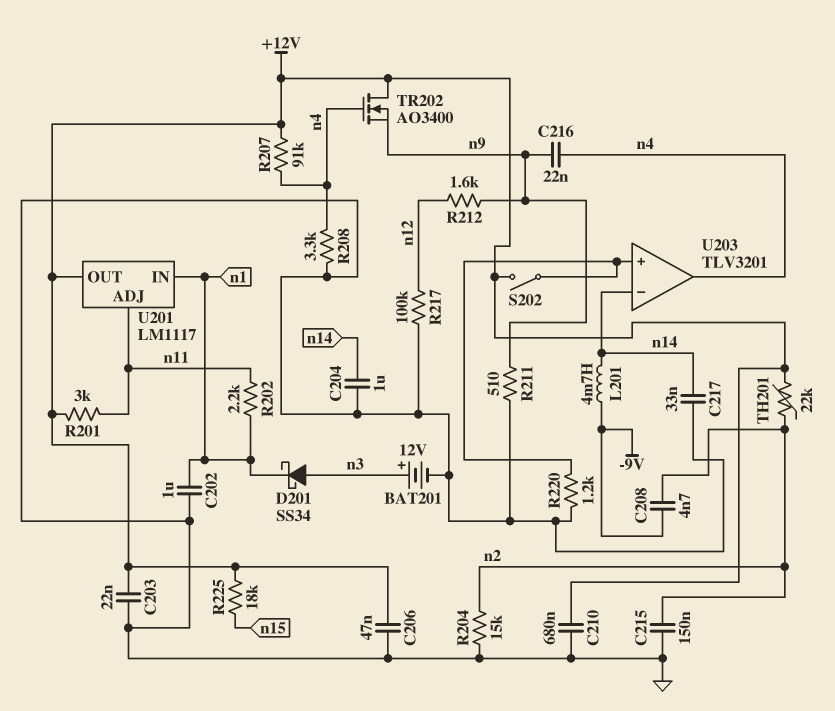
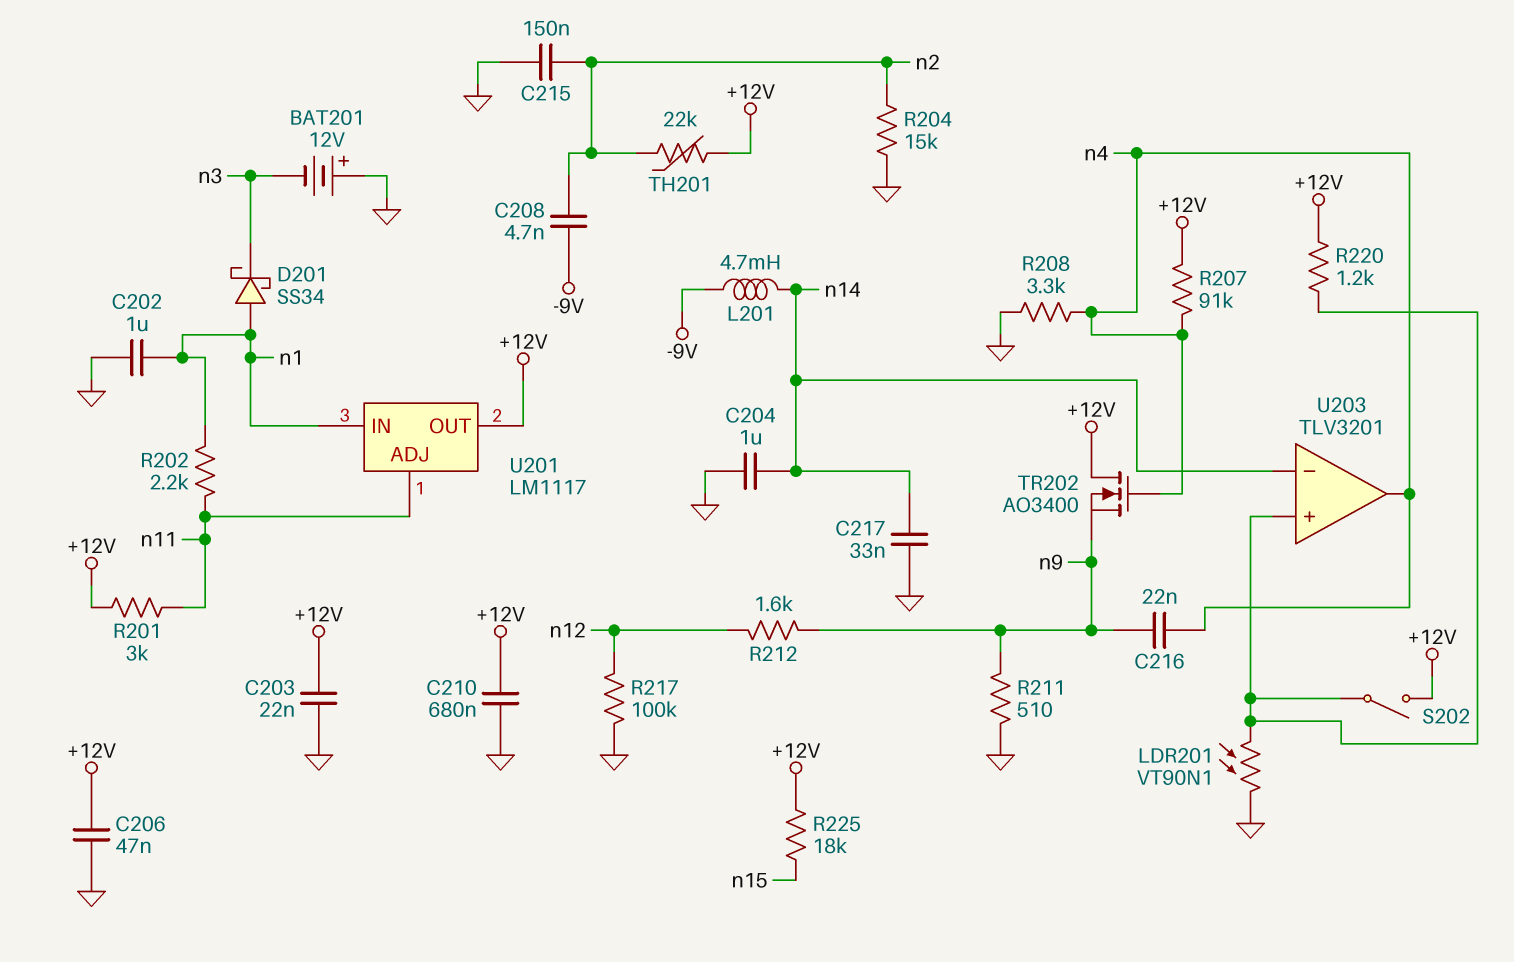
BAT201: 12V (plus n3, minus GND) -> 12V (plus GND, minus n3)
D201: schottky SS34 (A n3, K n1) -> schottky SS34 (A n1, K n3)
LDR201: none -> VT90N1 (GND, U203/in+)
R220: 1.2k (GND, U203/in+) -> 1.2k (+12V, U203/in+)

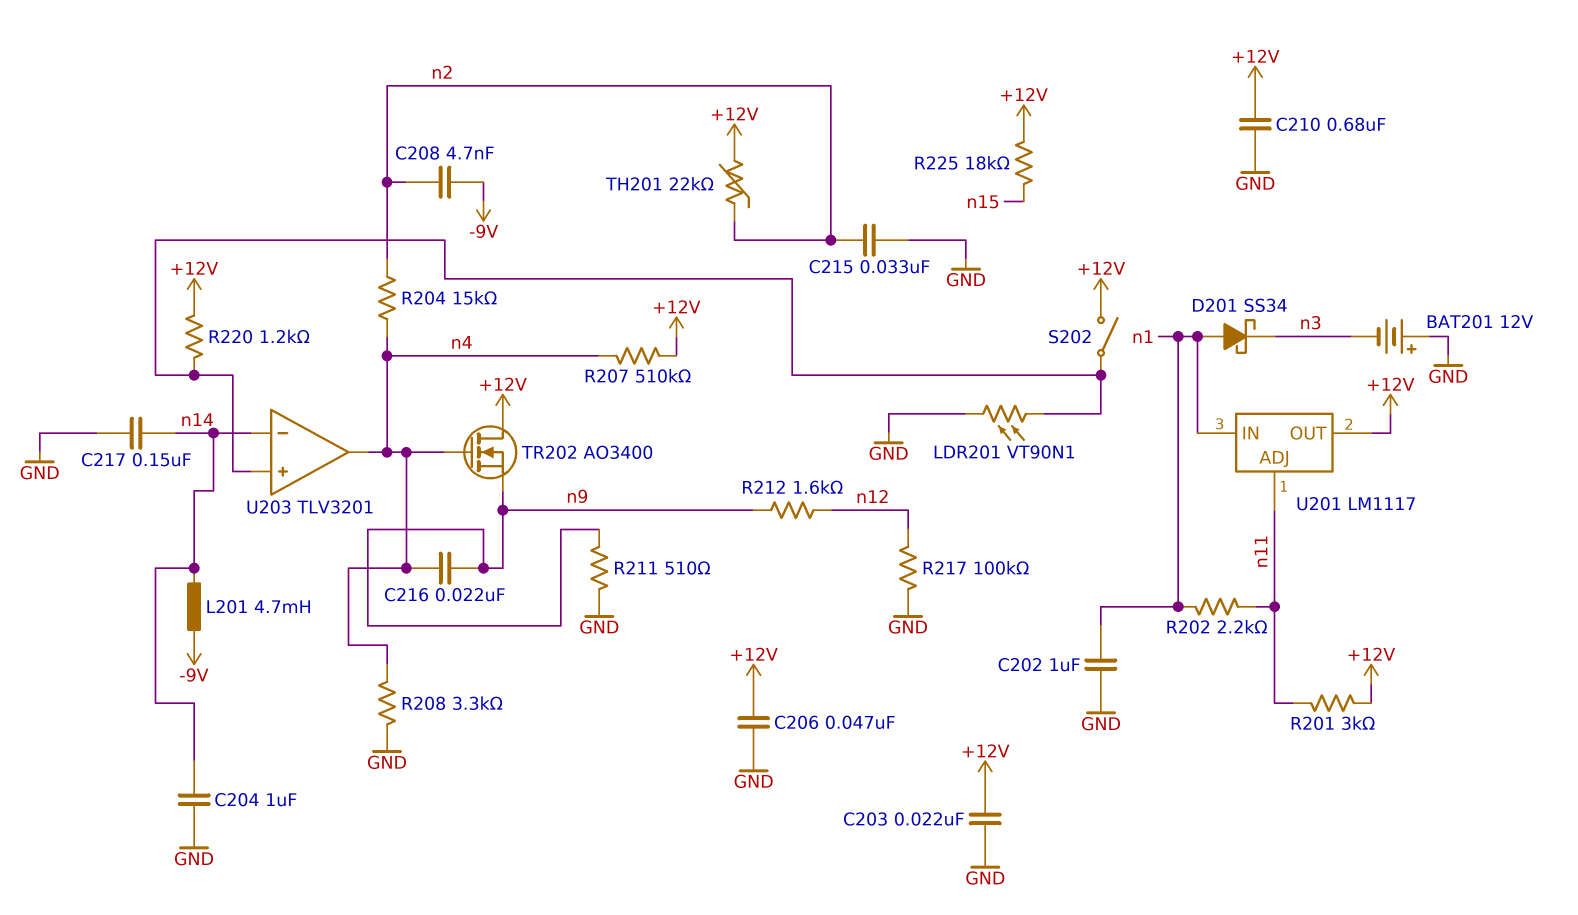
C215: 150nF (GND, n2) -> 33nF (GND, n2)
C217: 33nF (GND, n14) -> 150nF (GND, n14)
R204: 15k (GND, n2) -> 15k (n2, n4)
R207: 91k (+12V, n4) -> 510k (+12V, n4)

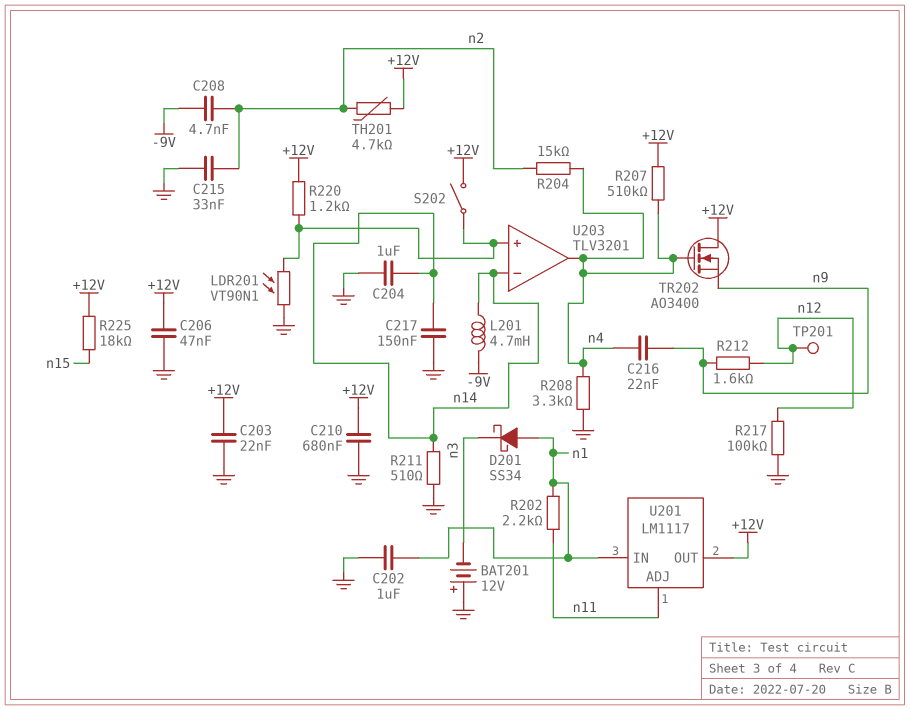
R201: 3k (+12V, n11) -> none
R211: 510 (GND, n9) -> 510 (GND, n14)
TH201: 22k (+12V, n2) -> 4.7k (+12V, n2)
TP201: none -> test point (n12)

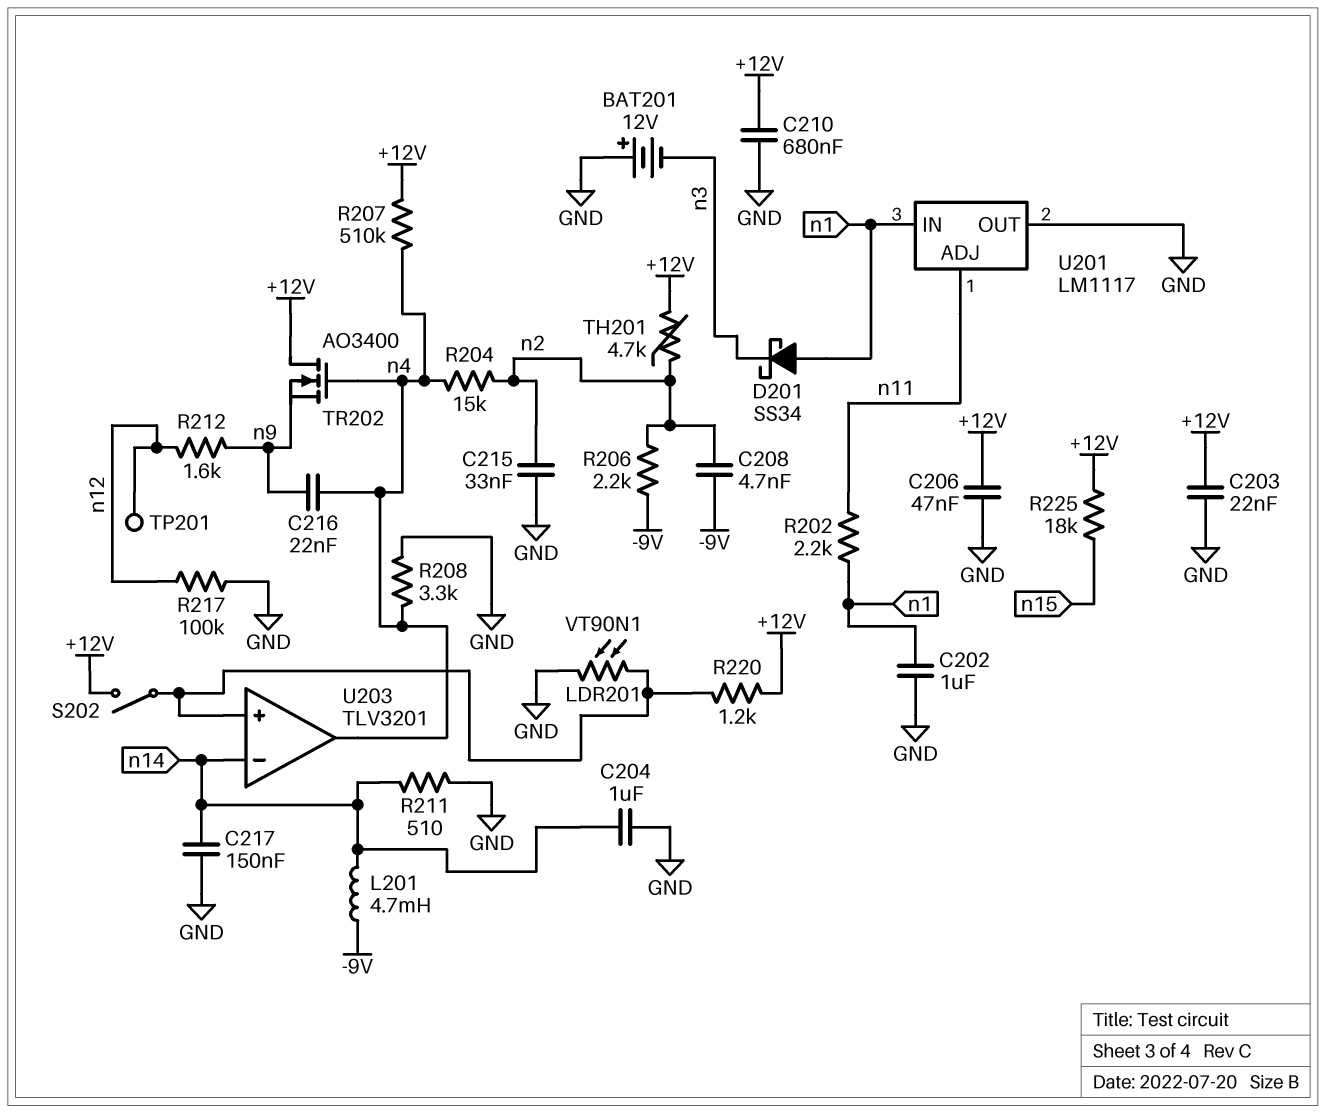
R206: none -> 2.2k (-9V, n2)
U201 pin OUT: +12V -> GND

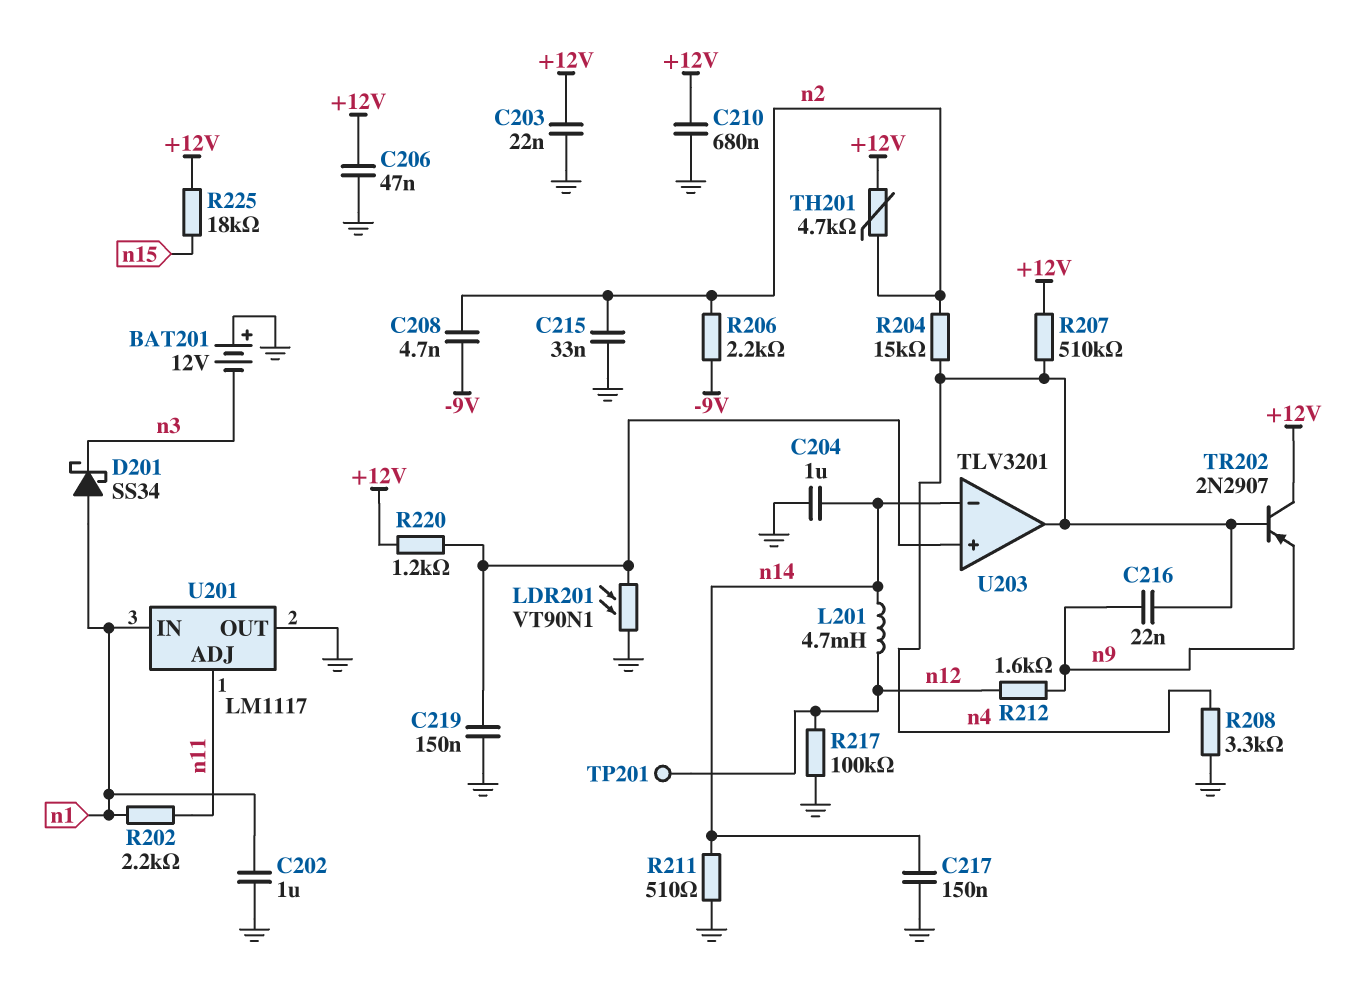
C219: none -> 150nF (GND, U203/in+)
L201: 4.7mH (-9V, n14) -> 4.7mH (n12, n14)
S202: switch (+12V, U203/in+) -> none
TR202: NMOS AO3400 (G n4, D +12V, S n9) -> PNP 2N2907 (B n4, C +12V, E n9)

